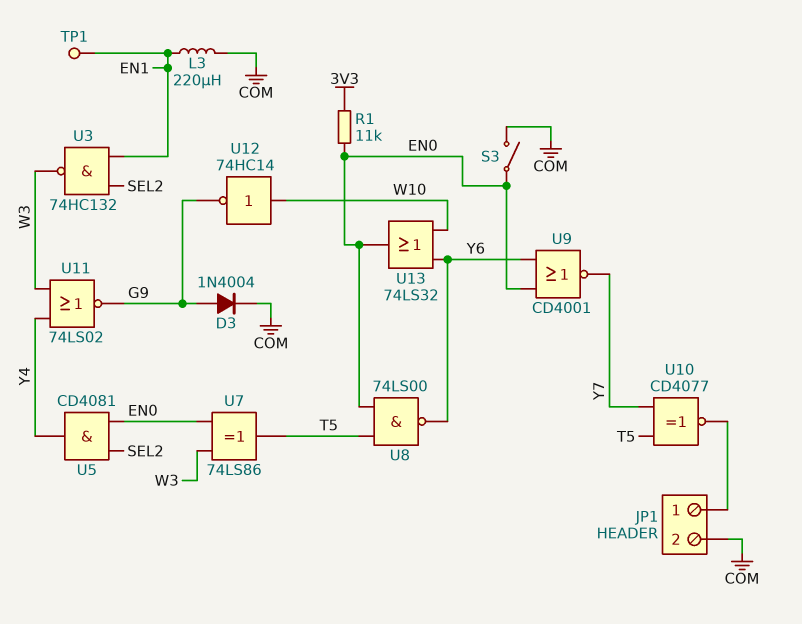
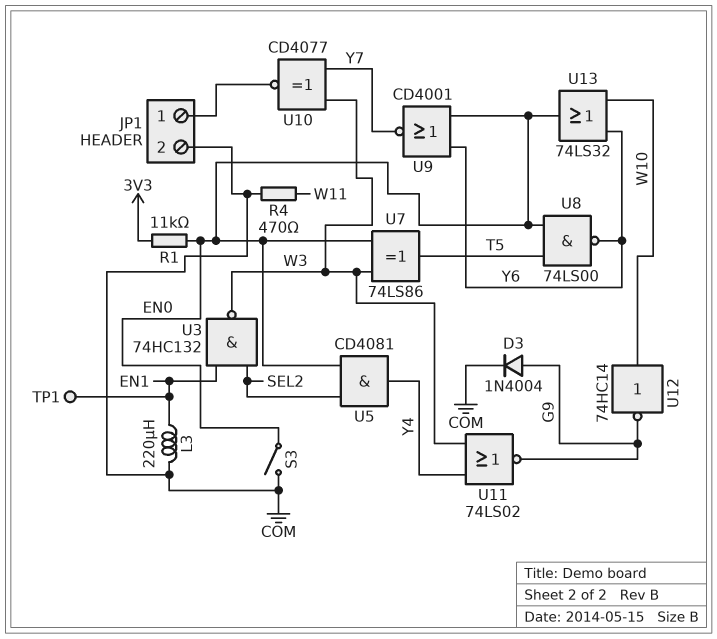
R4: none -> 470 (COM, W11)
U10: XNOR CD4077 (in T5, in Y7, out JP1/1) -> XNOR CD4077 (in W3, in Y7, out JP1/1)

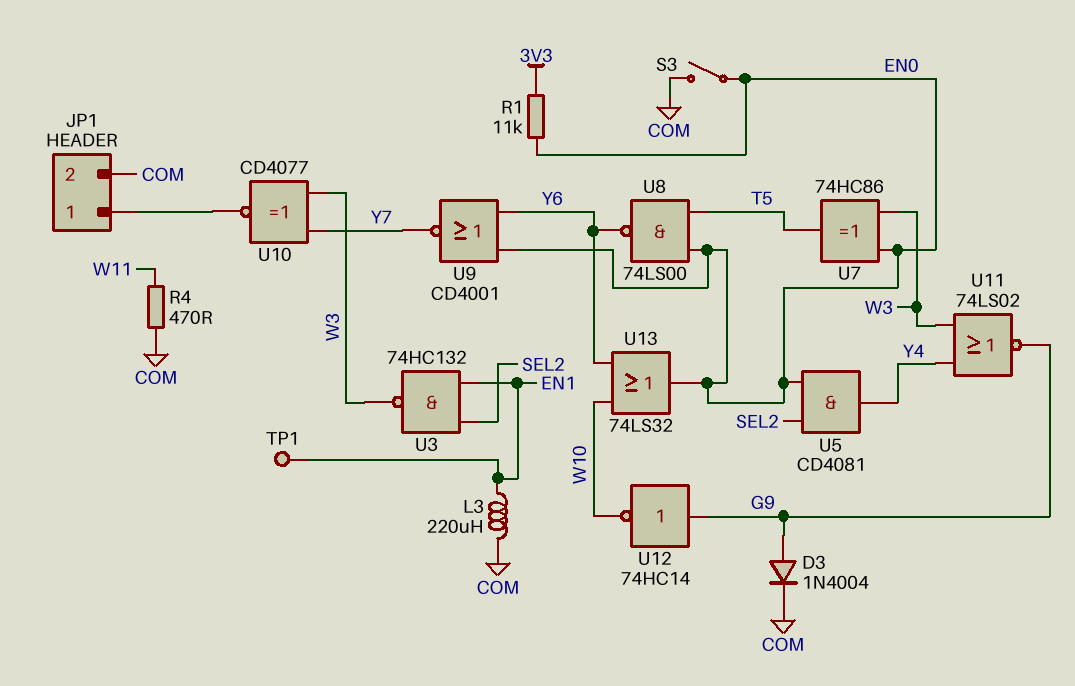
U7: XOR 74LS86 (in EN0, in W3, out T5) -> XOR 74HC86 (in EN0, in W3, out T5)
U12: NOT 74HC14 (in W10, out G9) -> NOT 74HC14 (in G9, out W10)

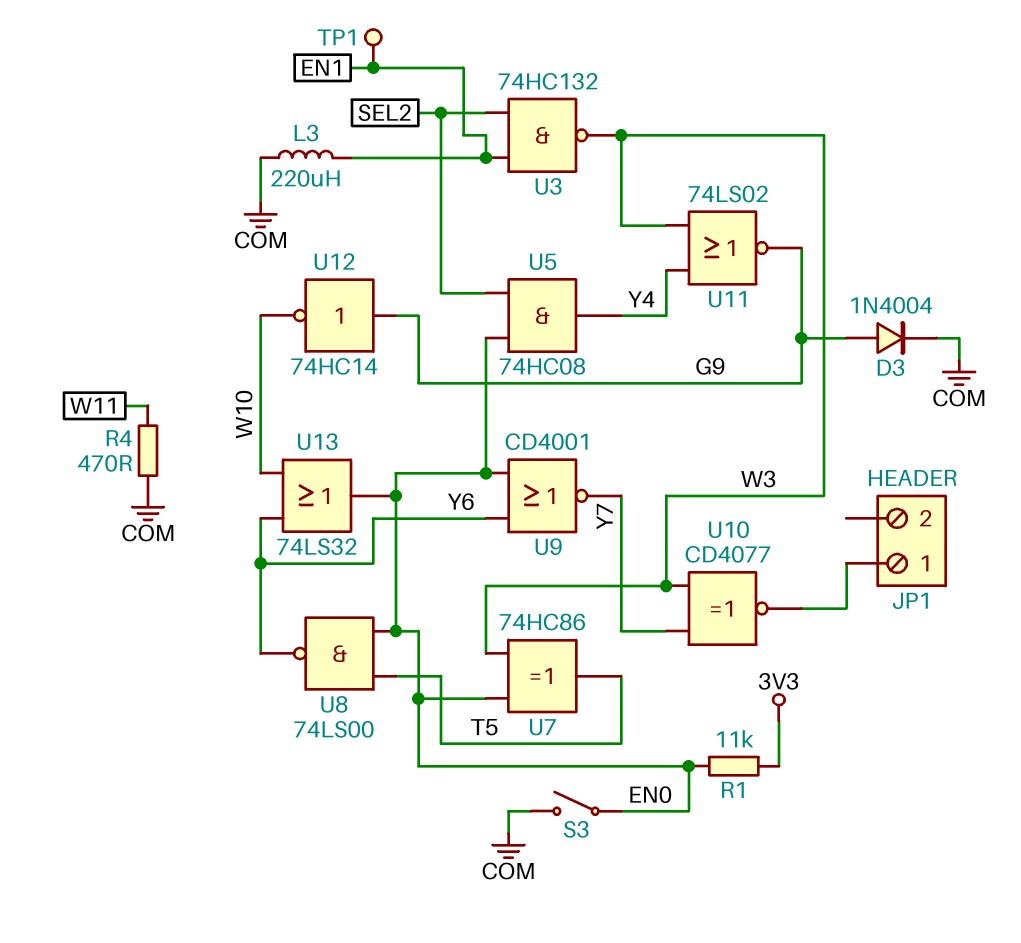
JP1 pin 2: COM -> none
U5: AND CD4081 (in EN0, in SEL2, out Y4) -> AND 74HC08 (in EN0, in SEL2, out Y4)

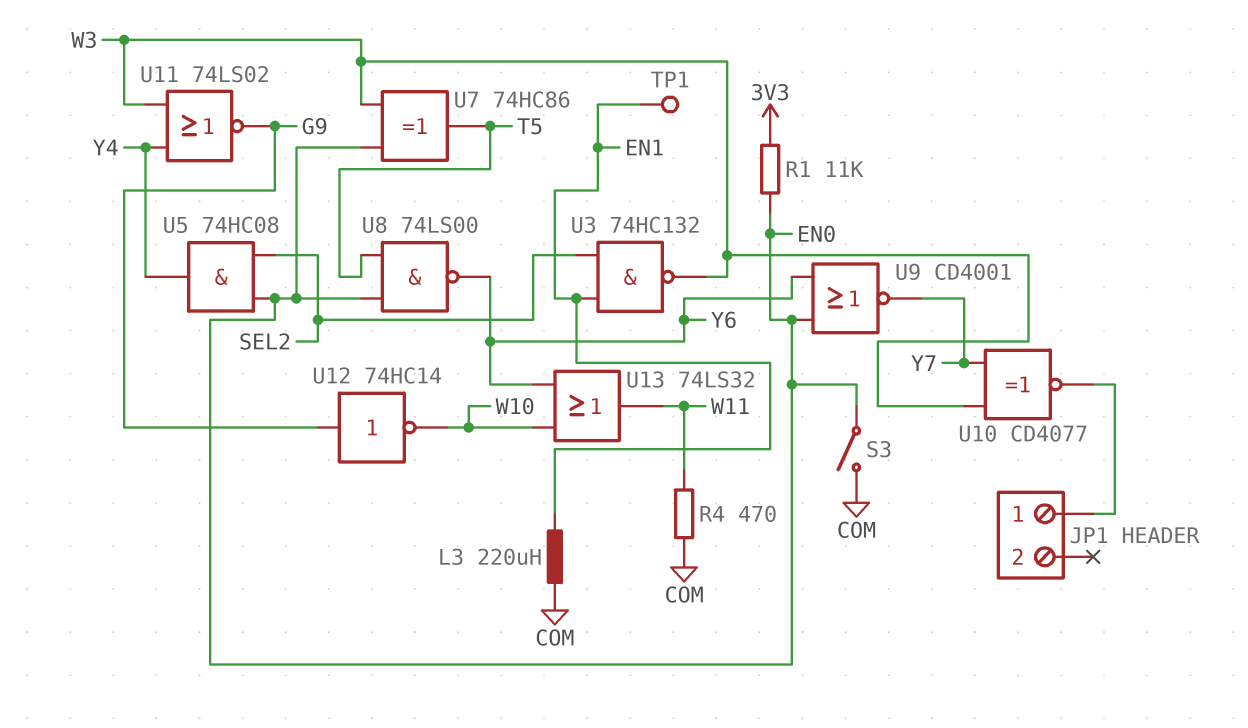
D3: diode 1N4004 (A G9, K COM) -> none
U13: OR 74LS32 (in W10, in Y6, out EN0) -> OR 74LS32 (in W10, in Y6, out W11)

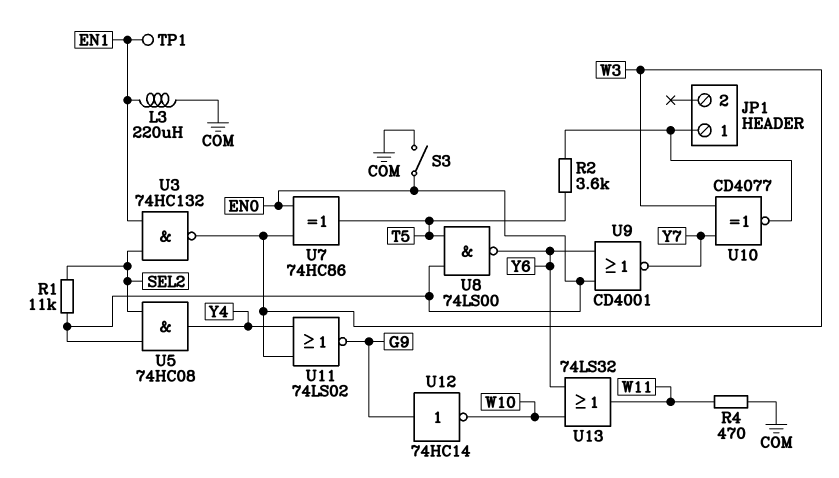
R1: 11k (3V3, EN0) -> 11k (EN0, SEL2)
R2: none -> 3.6k (JP1/1, T5)

